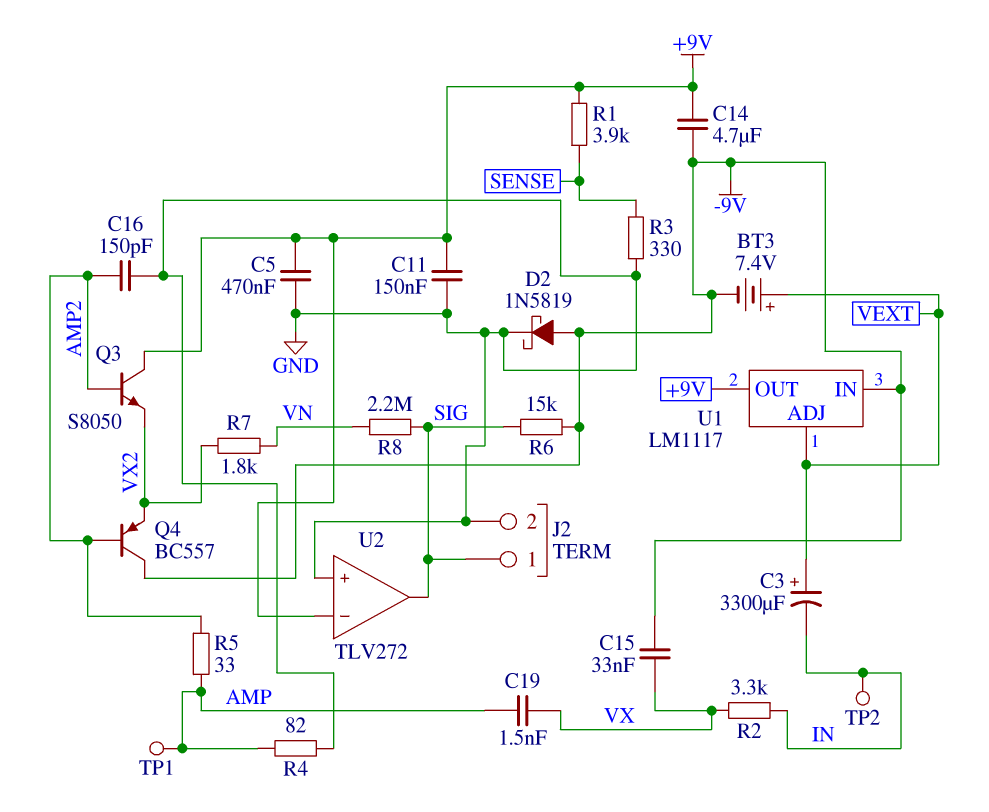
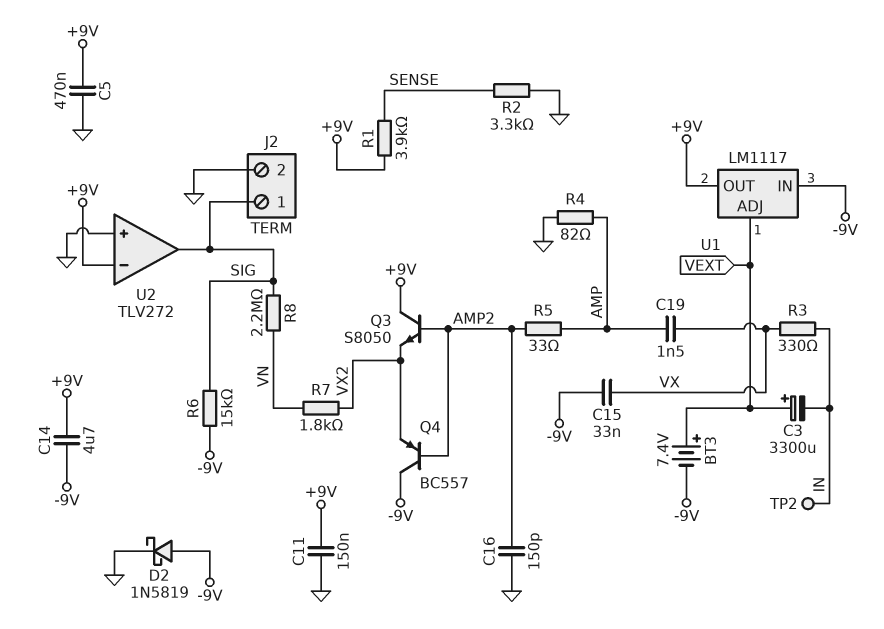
R2: 3.3k (IN, VX) -> 3.3k (GND, SENSE)
R3: 330 (GND, SENSE) -> 330 (IN, VX)
TP1: test point (AMP) -> none

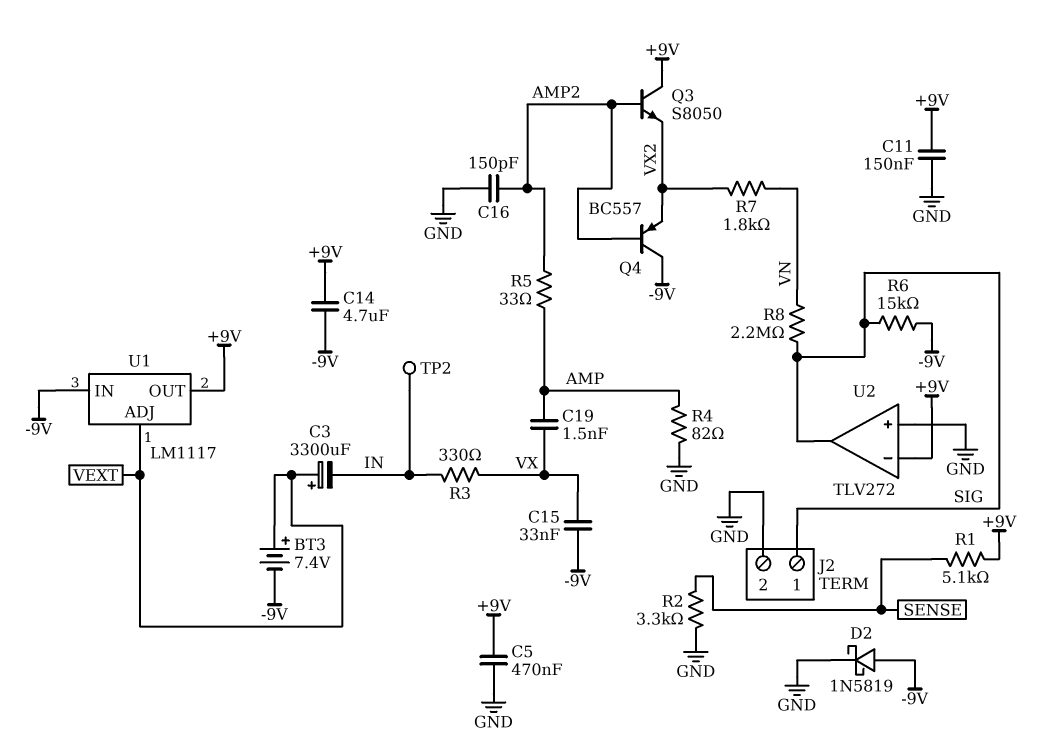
R1: 3.9k (+9V, SENSE) -> 5.1k (+9V, SENSE)

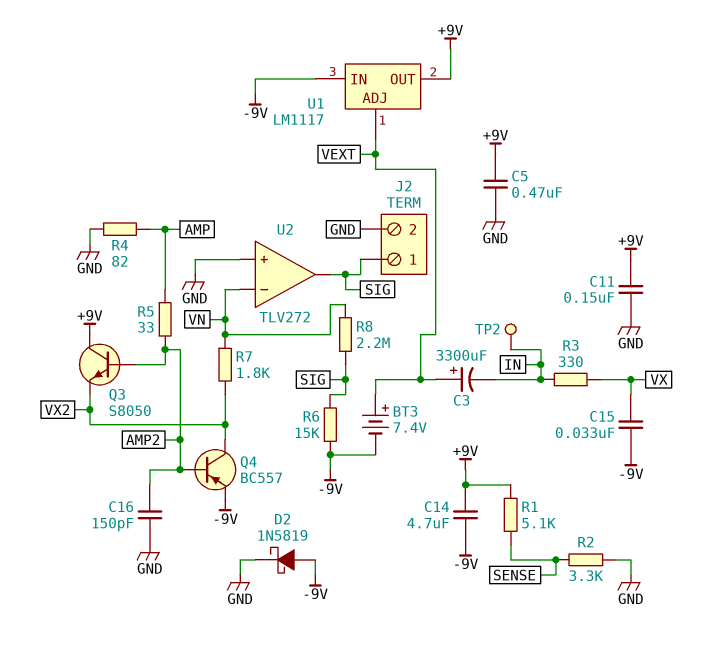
C19: 1.5nF (AMP, VX) -> none
Q4: PNP BC557 (B AMP2, C -9V, E VX2) -> PNP BC557 (B AMP2, C VX2, E -9V)
U2 pin in-: +9V -> VN

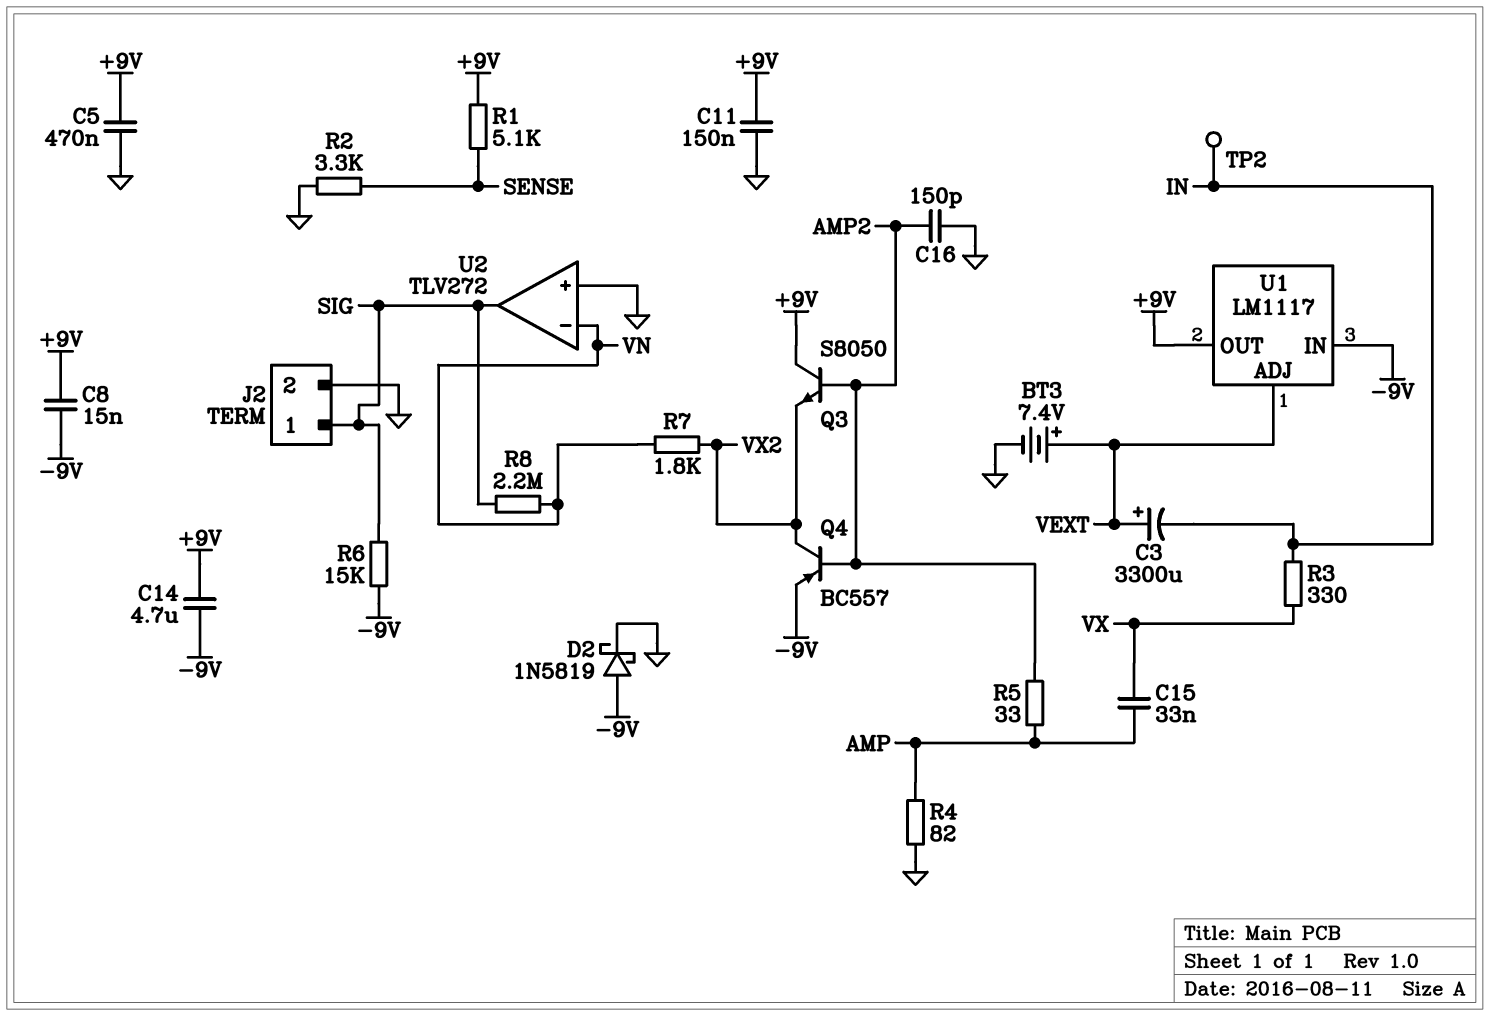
BT3: 7.4V (plus VEXT, minus -9V) -> 7.4V (plus VEXT, minus GND)
C8: none -> 15nF (+9V, -9V)
C15: 33nF (-9V, VX) -> 33nF (AMP, VX)

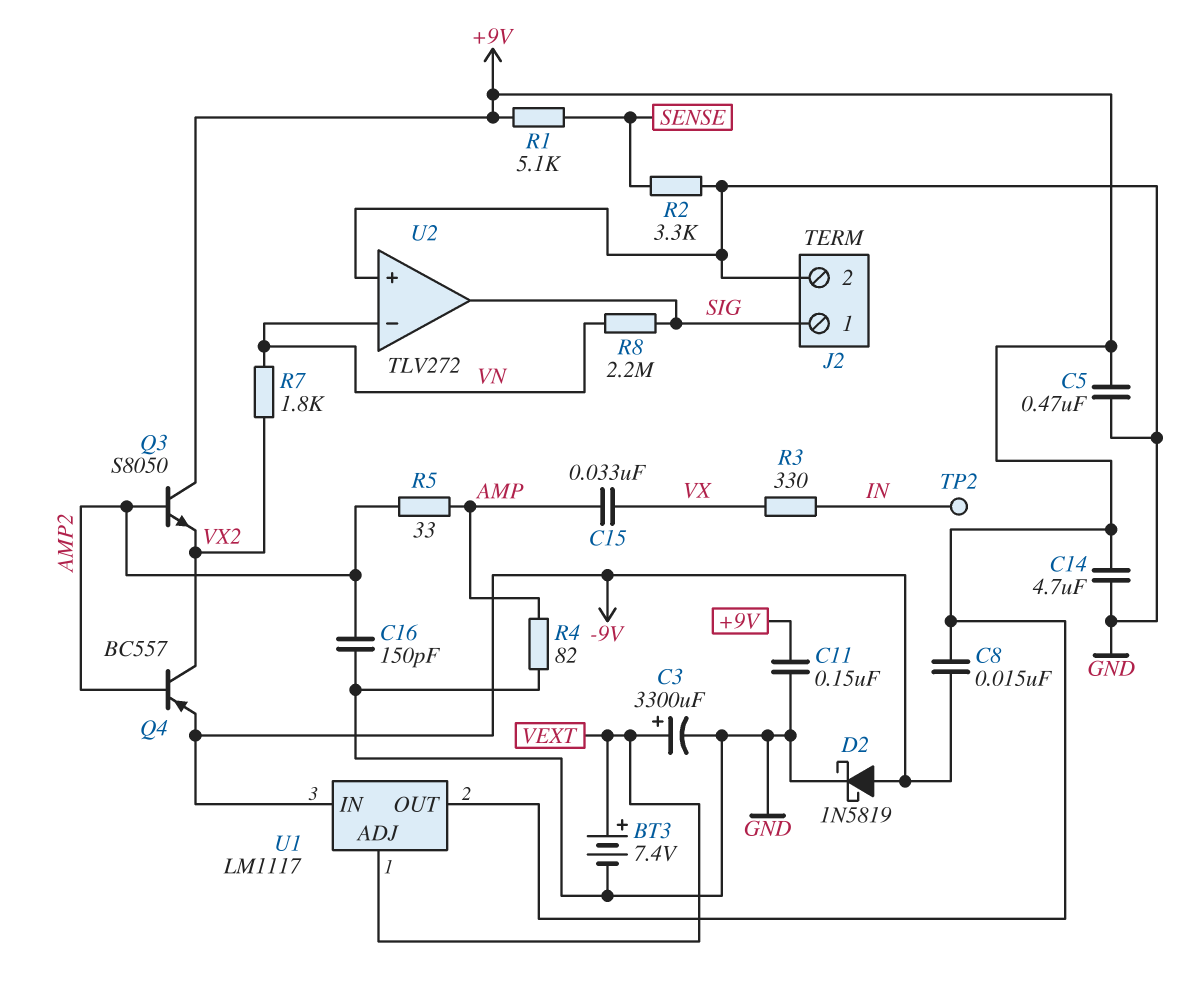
C3: 3300uF (plus VEXT, minus IN) -> 3300uF (plus VEXT, minus GND)
C14: 4.7uF (+9V, -9V) -> 4.7uF (+9V, GND)
R6: 15k (-9V, SIG) -> none

